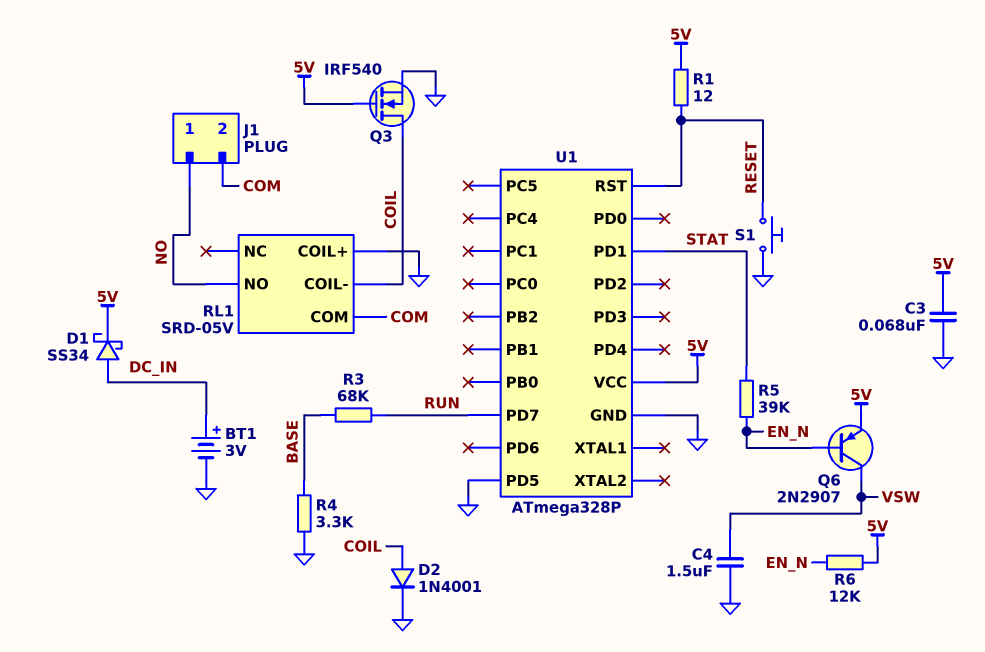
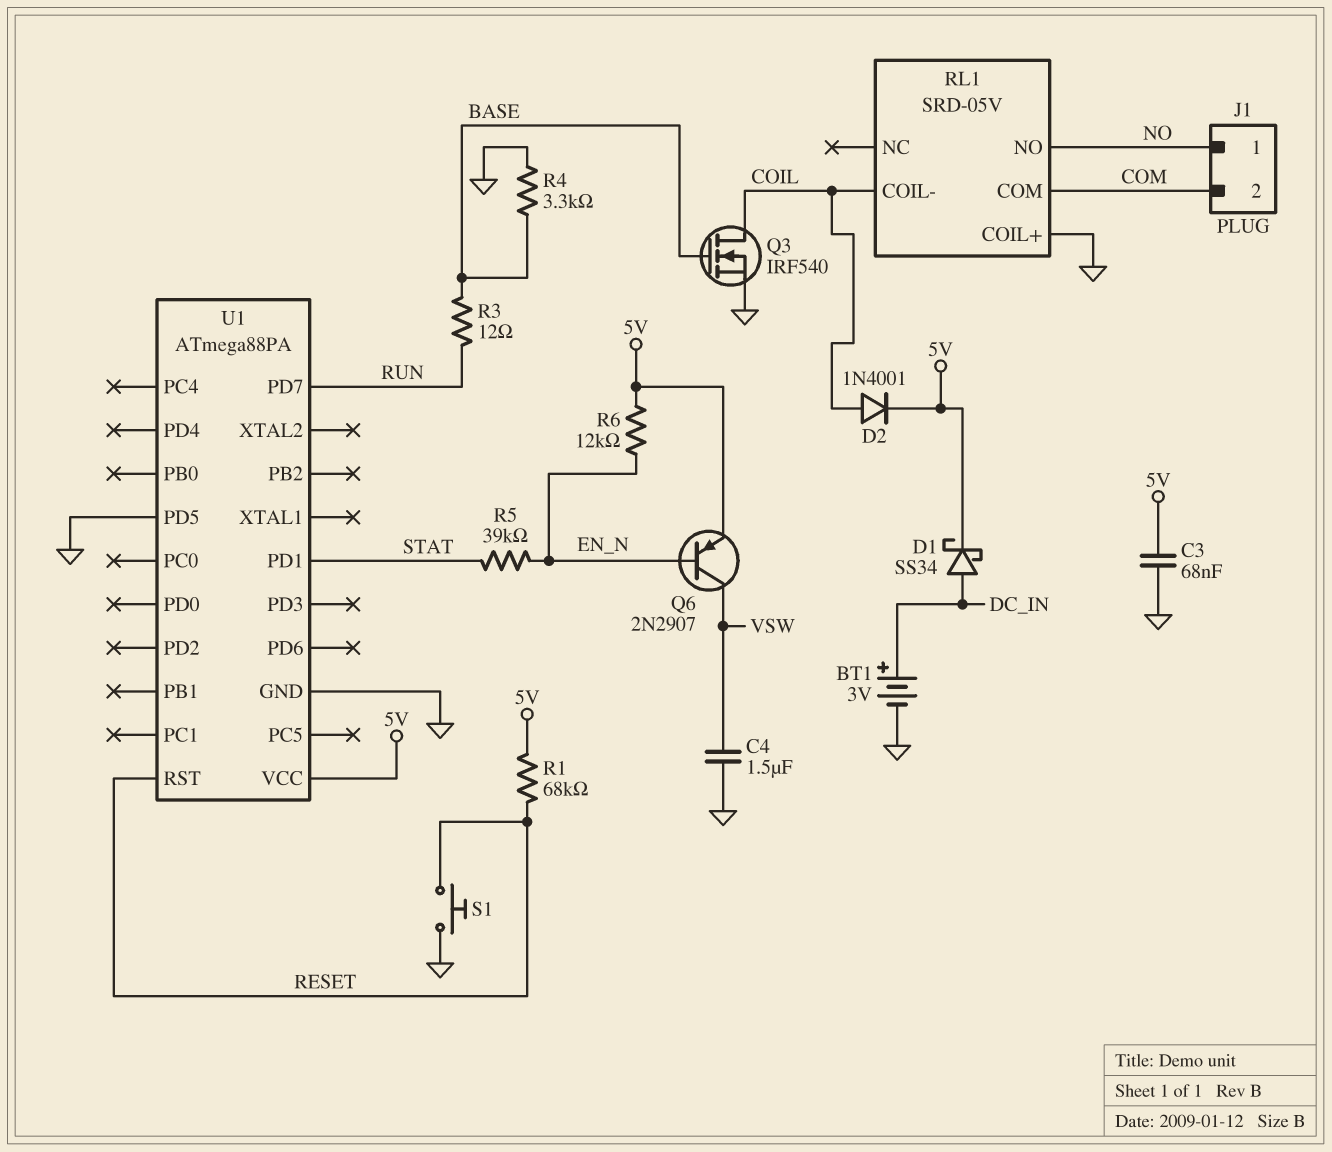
D2: diode 1N4001 (A COIL, K GND) -> diode 1N4001 (A COIL, K 5V)
Q3: NMOS IRF540 (G 5V, D COIL, S GND) -> NMOS IRF540 (G BASE, D COIL, S GND)
R1: 12 (5V, RESET) -> 68k (5V, RESET)
R3: 68k (BASE, RUN) -> 12 (BASE, RUN)
U1: ATmega328P -> ATmega88PA

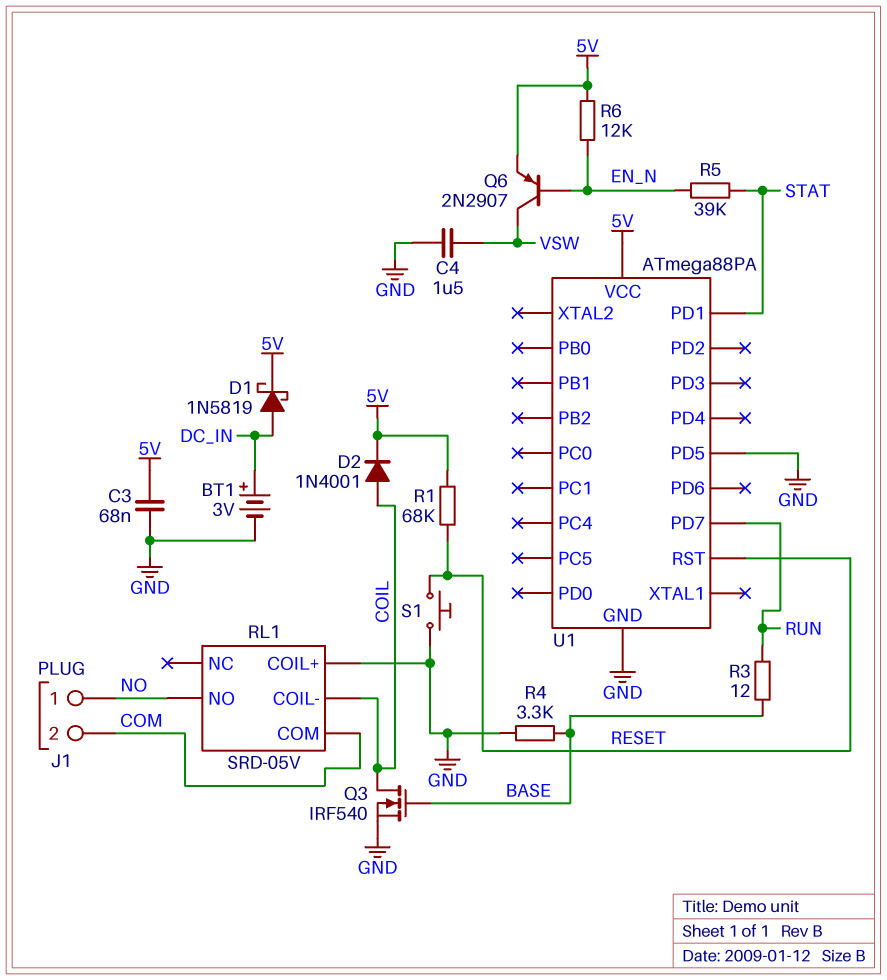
D1: schottky SS34 (A DC_IN, K 5V) -> schottky 1N5819 (A DC_IN, K 5V)

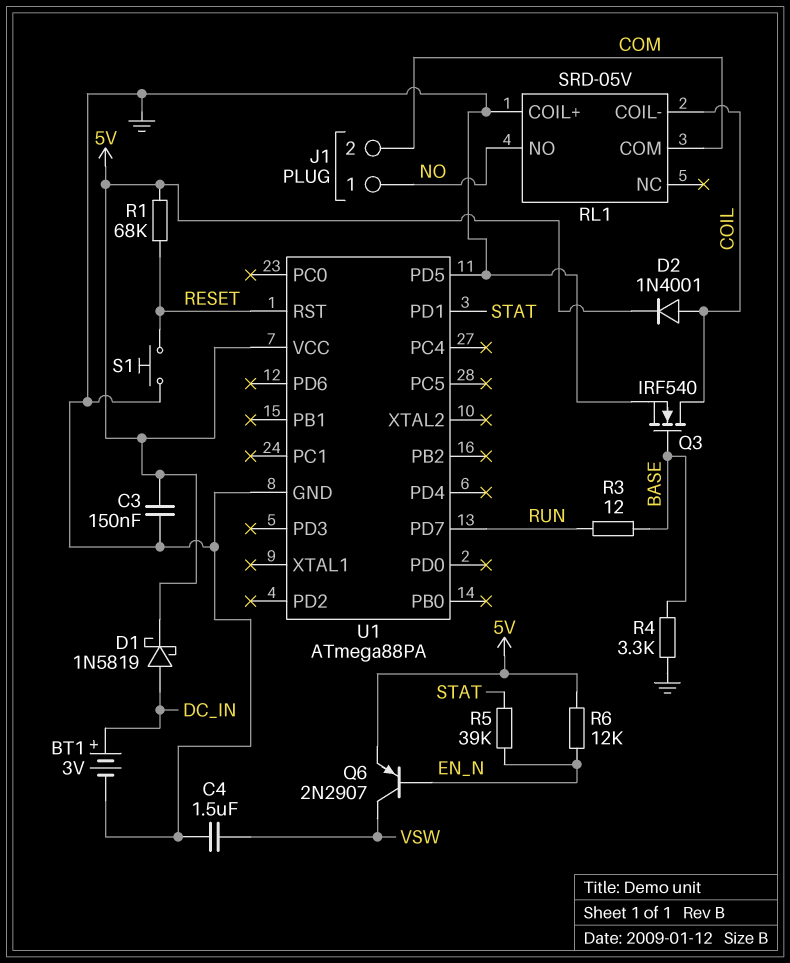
C3: 68nF (5V, GND) -> 150nF (5V, GND)

